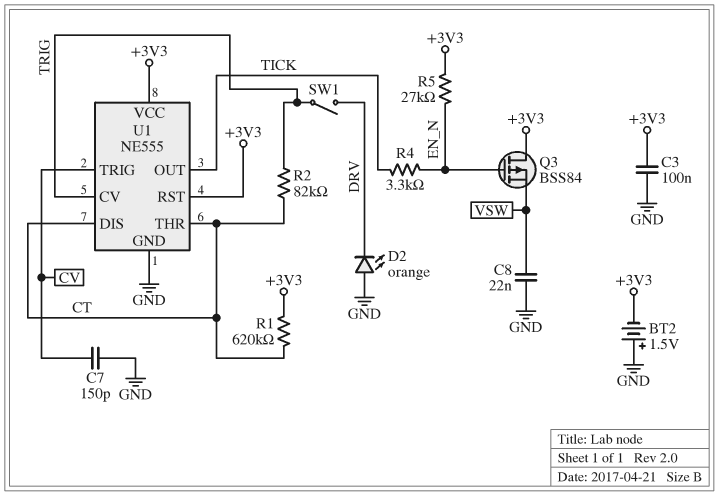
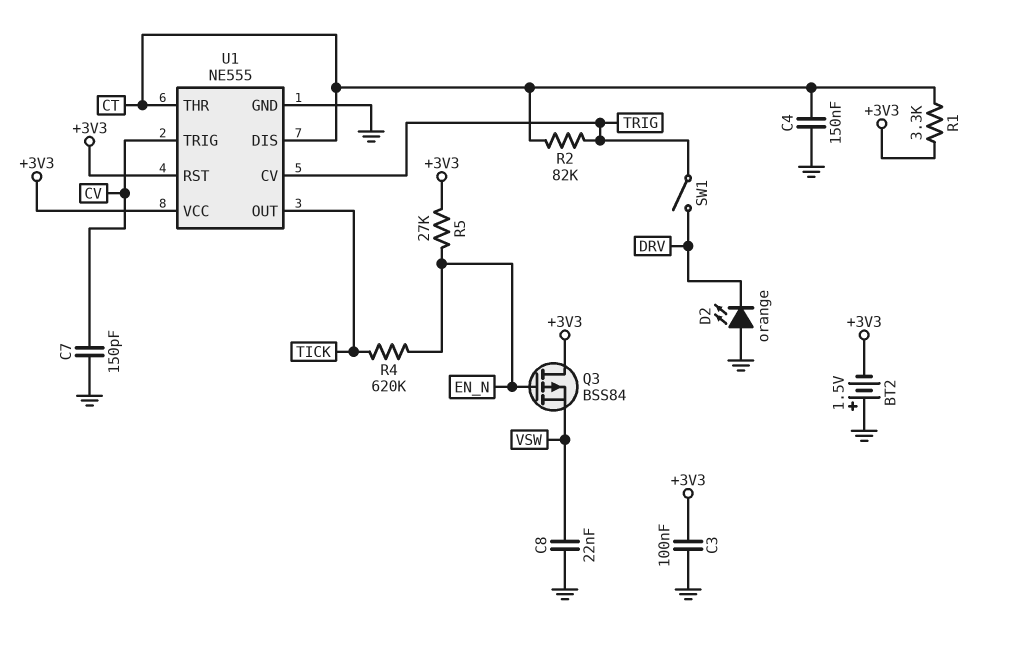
C4: none -> 150nF (CT, GND)
R1: 620k (+3V3, CT) -> 3.3k (+3V3, CT)
R4: 3.3k (EN_N, TICK) -> 620k (EN_N, TICK)

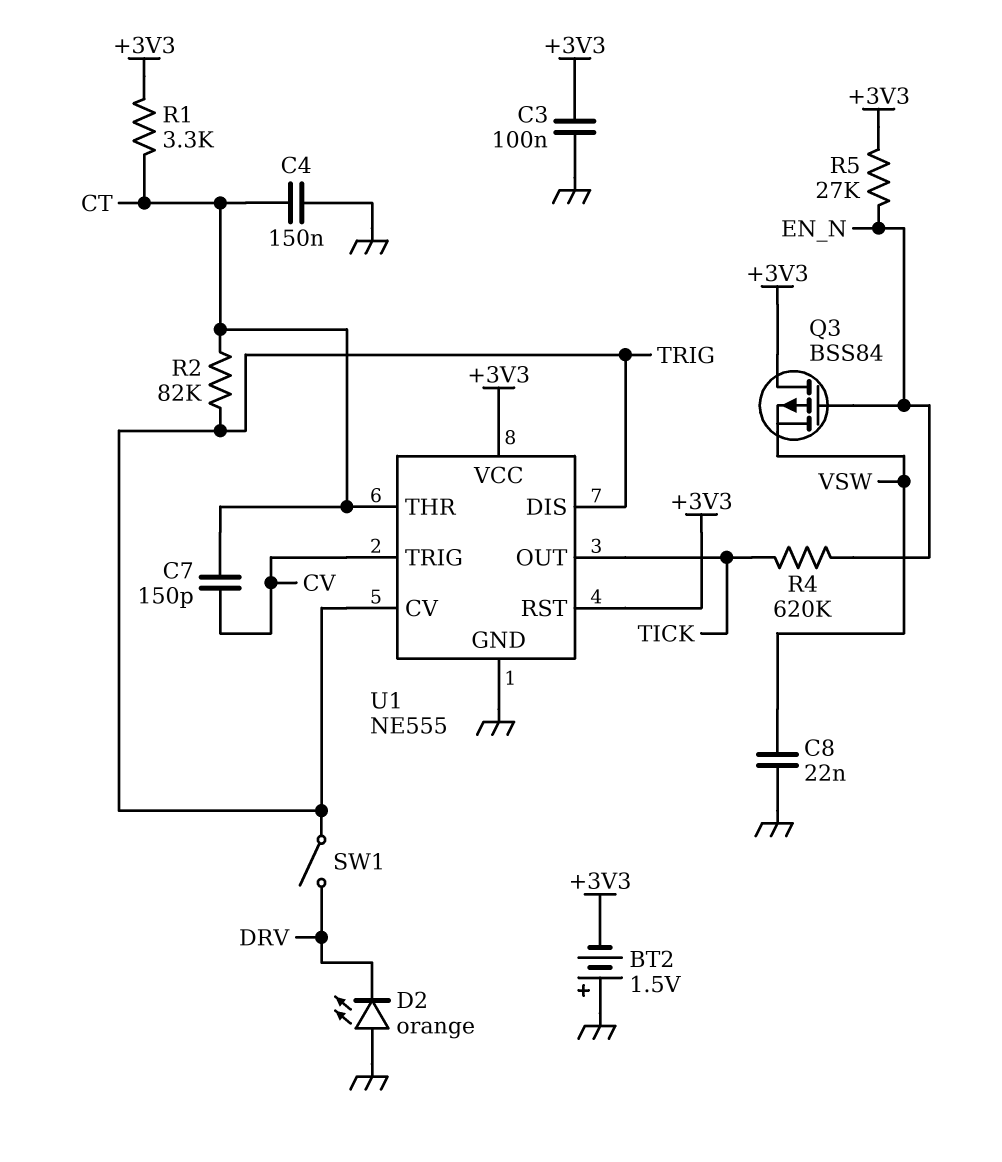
C7: 150pF (CV, GND) -> 150pF (CT, CV)
U1 pin DIS: CT -> TRIG

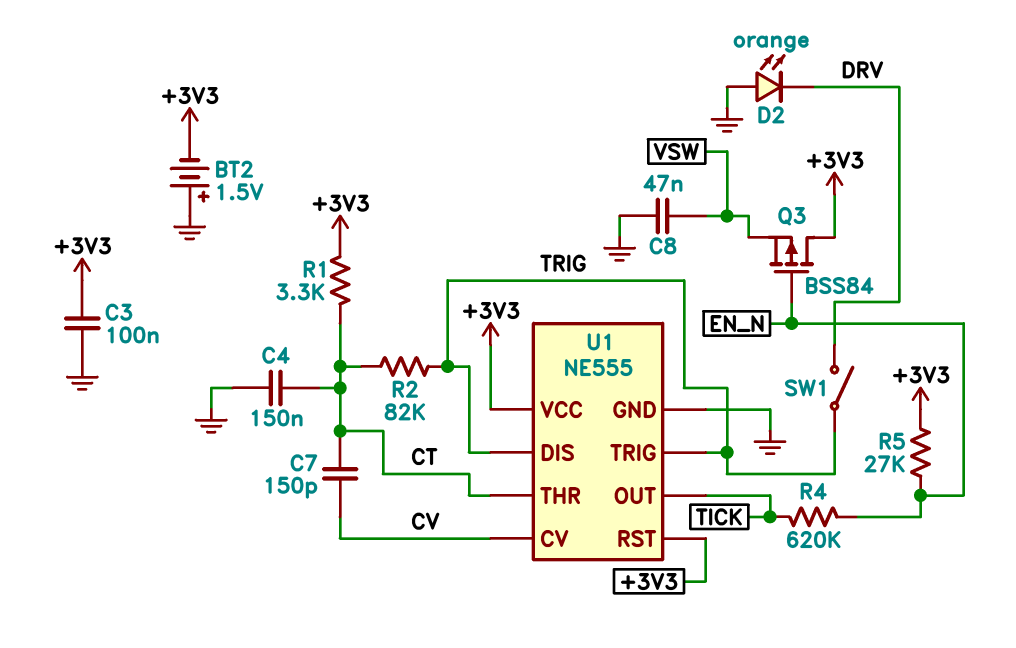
C8: 22nF (GND, VSW) -> 47nF (GND, VSW)
U1 pin CV: TRIG -> CV
U1 pin TRIG: CV -> TRIG

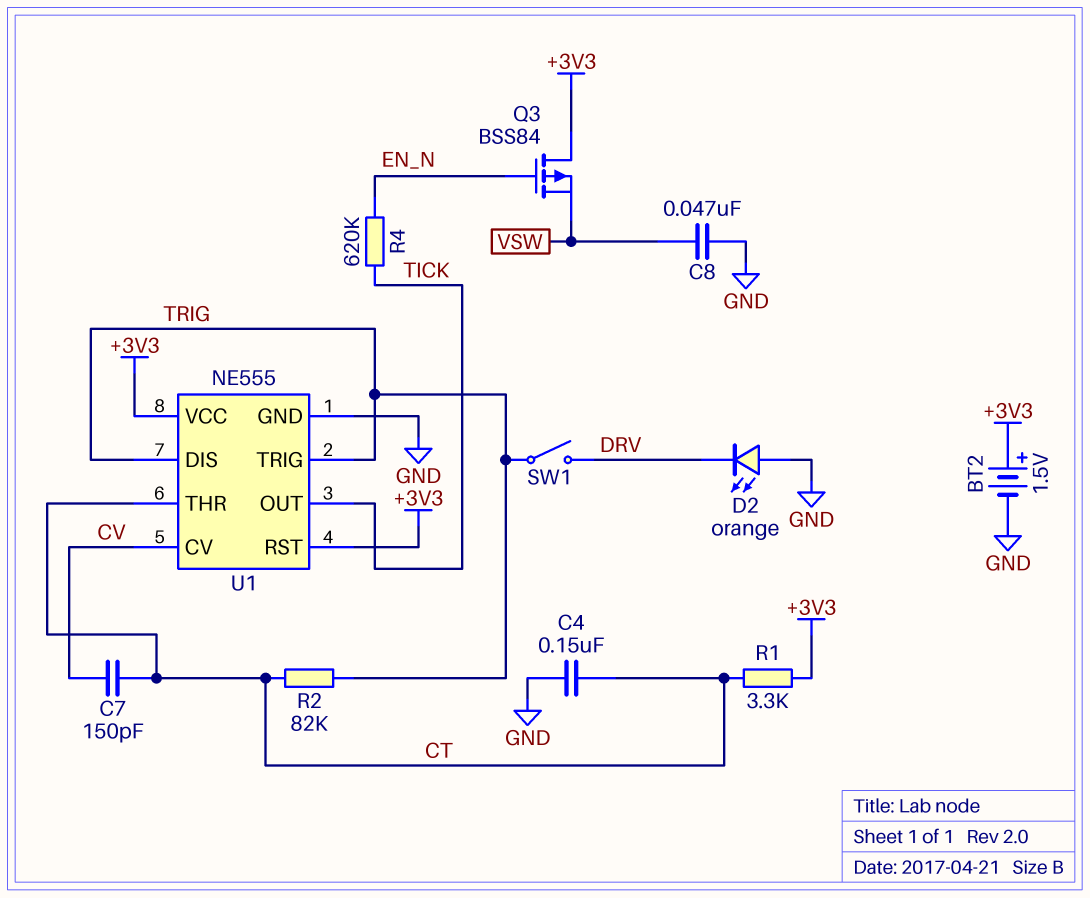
BT2: 1.5V (plus GND, minus +3V3) -> 1.5V (plus +3V3, minus GND)
C3: 100nF (+3V3, GND) -> none
R5: 27k (+3V3, EN_N) -> none

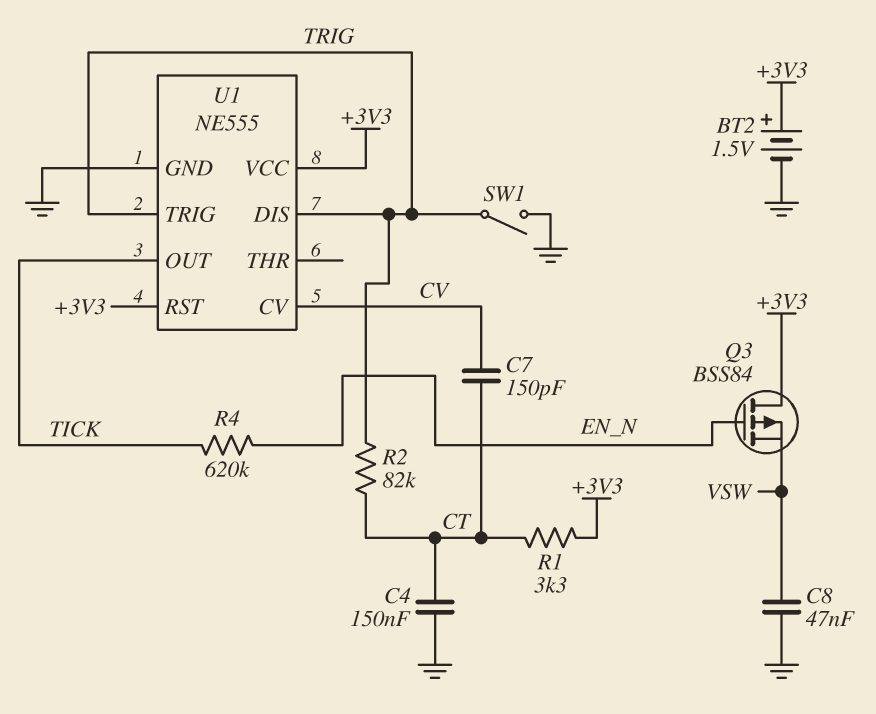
D2: LED orange (A GND, K DRV) -> none
SW1: switch (DRV, TRIG) -> switch (GND, TRIG)
U1 pin THR: CT -> none

